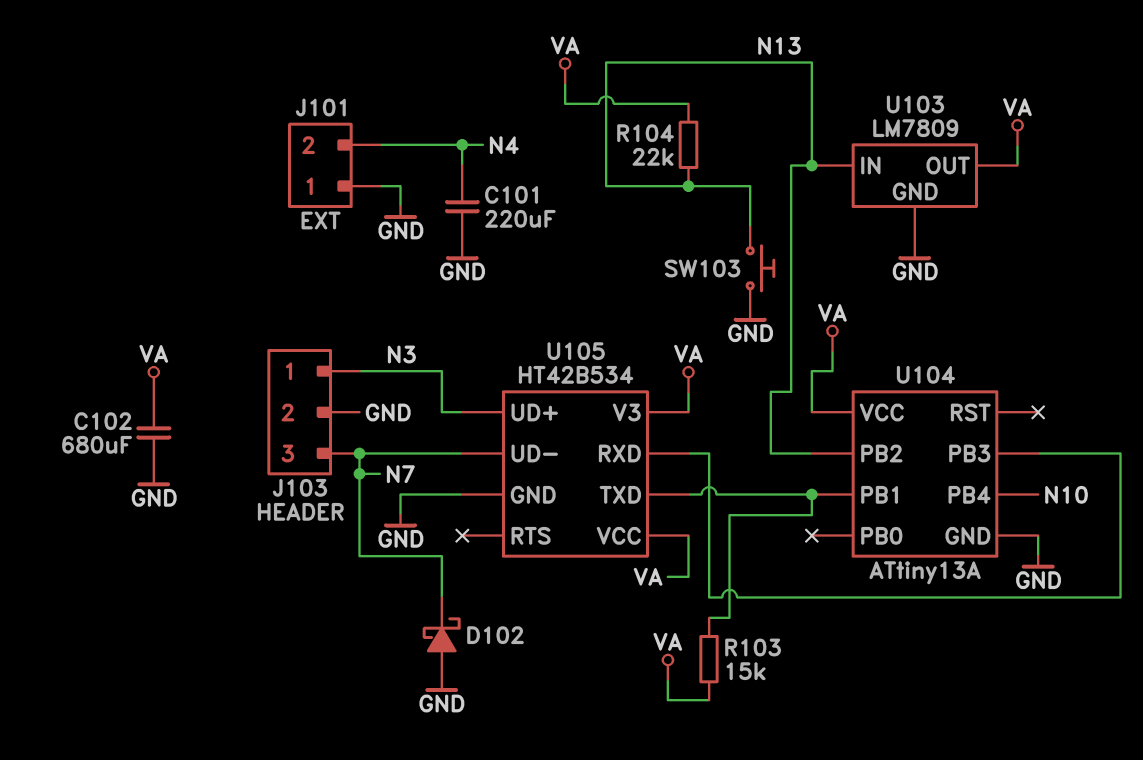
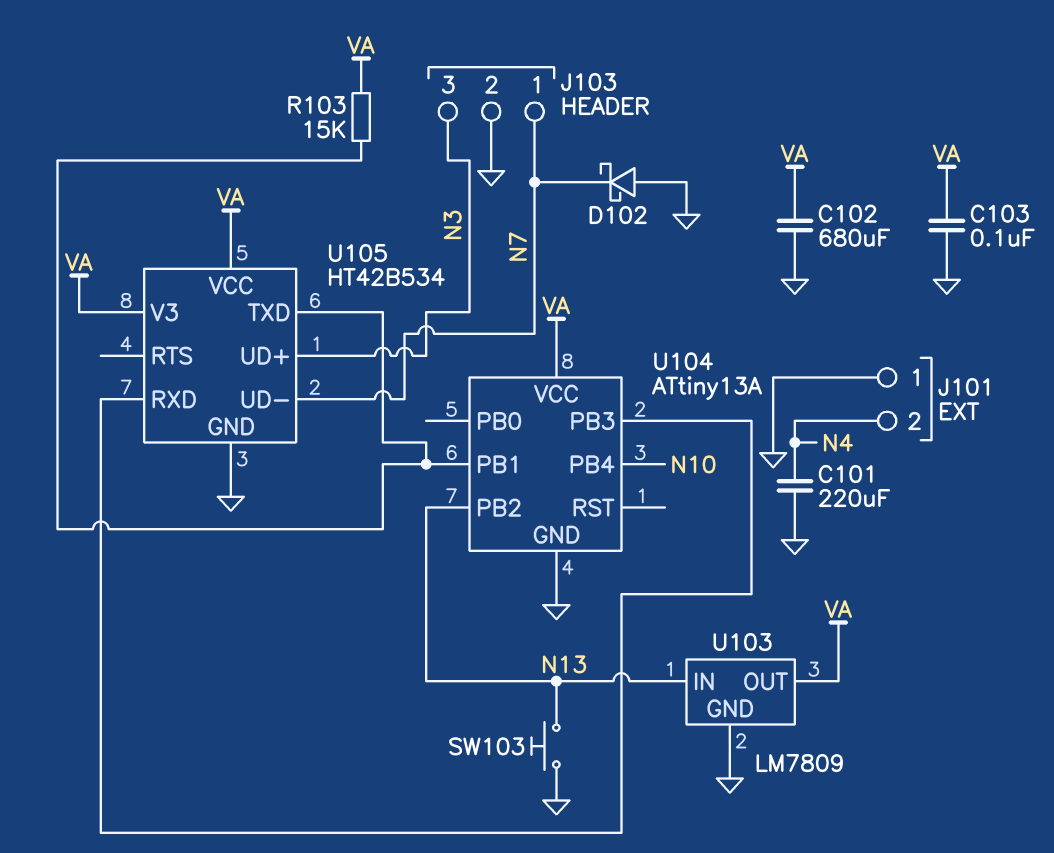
C103: none -> 100nF (GND, VA)
J103 pin 1: N3 -> N7
J103 pin 3: N7 -> N3
R104: 22k (N13, VA) -> none

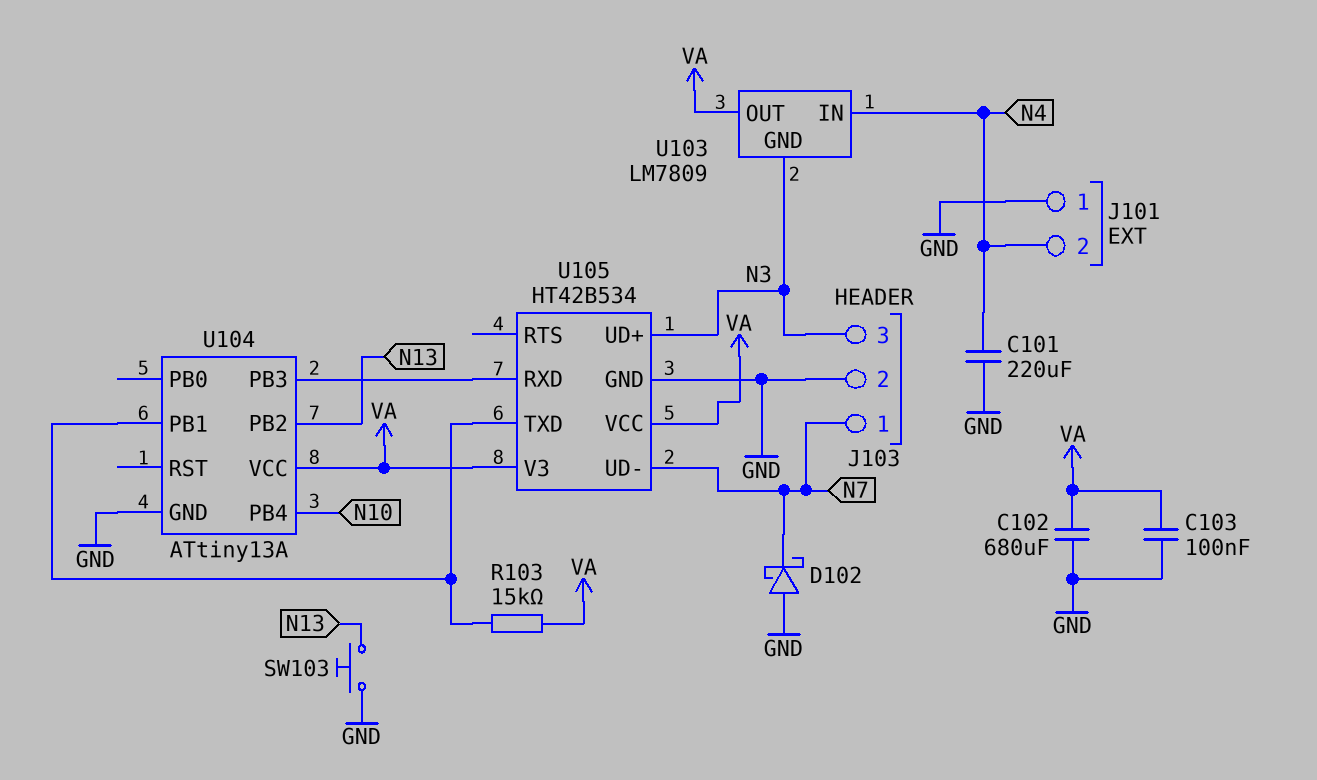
U103 pin GND: GND -> N3
U103 pin IN: N13 -> N4

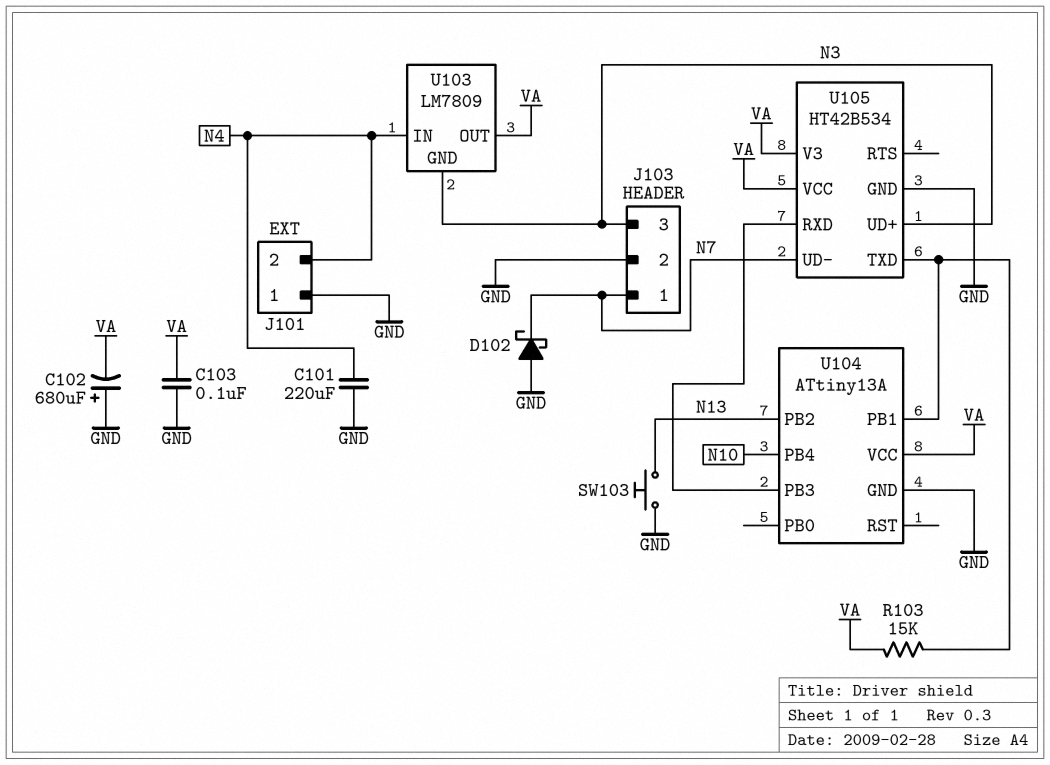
C102: 680uF (GND, VA) -> 680uF (plus GND, minus VA)

